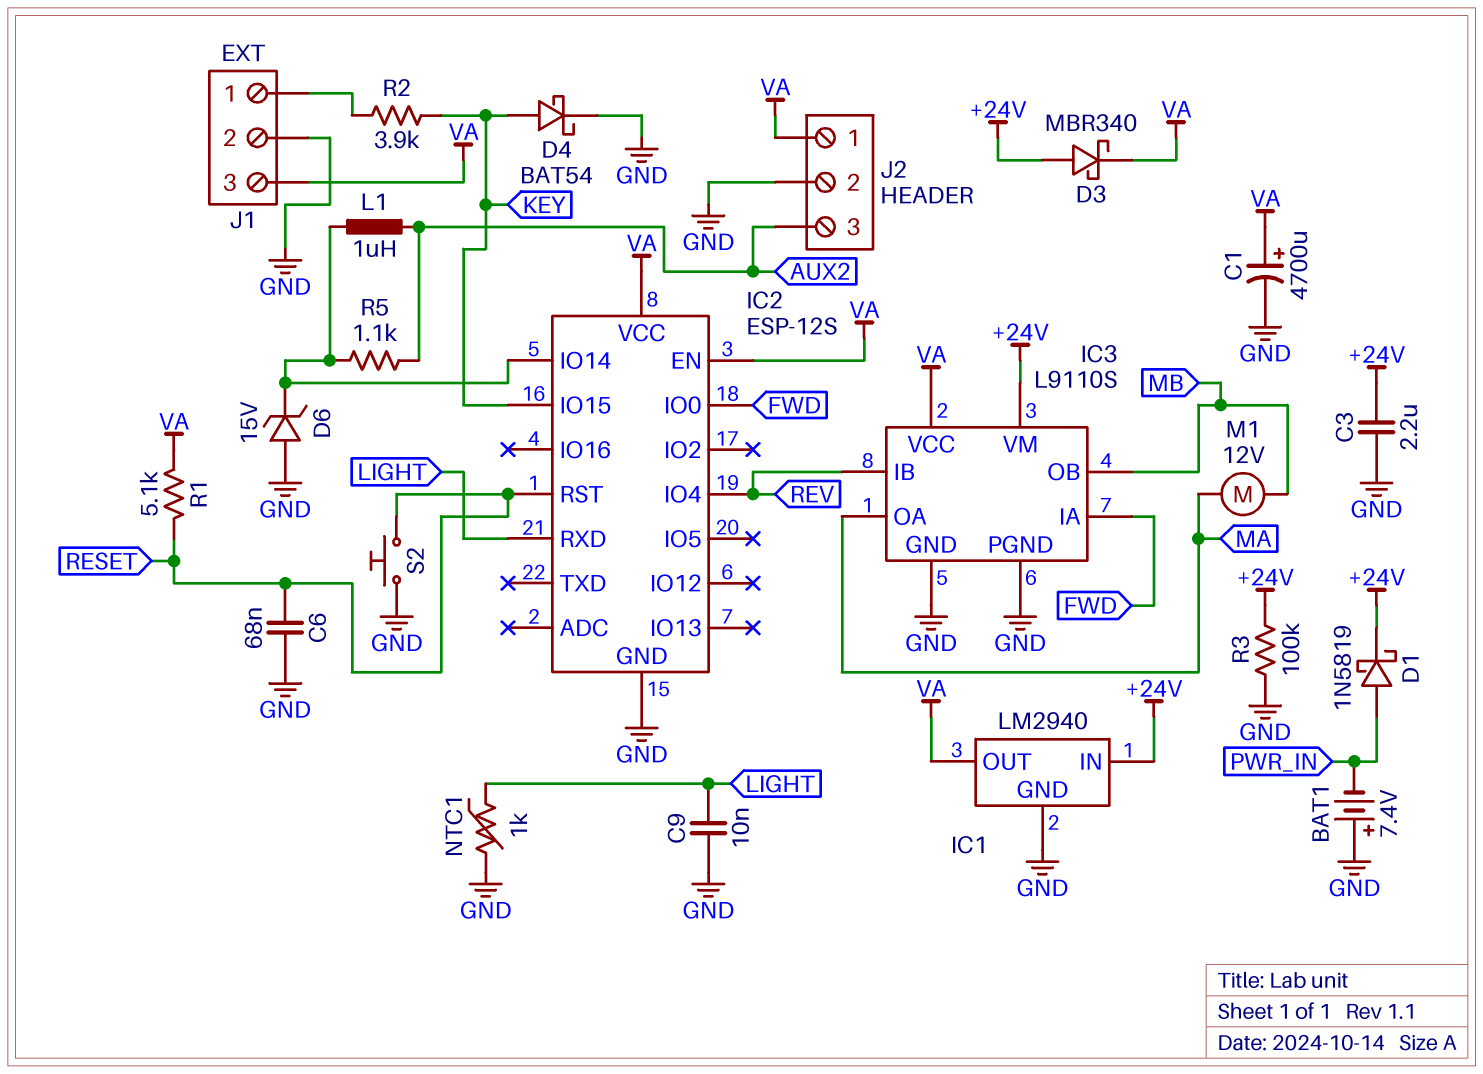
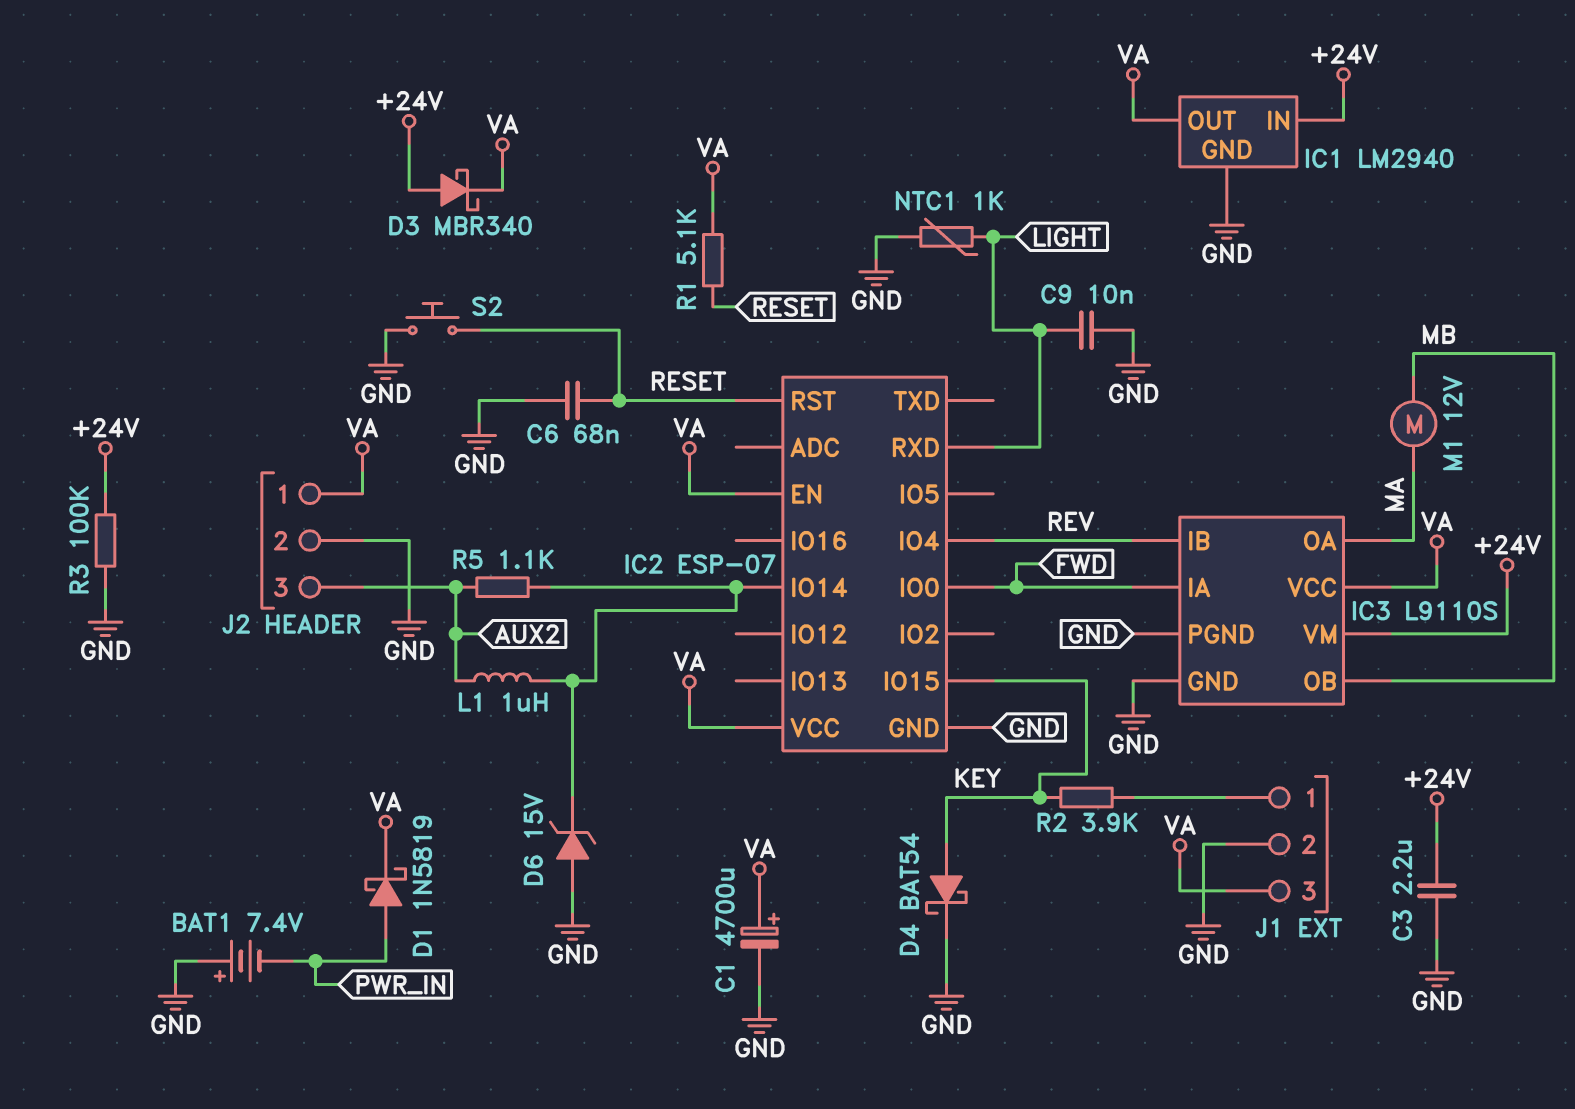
D1: schottky 1N5819 (A PWR_IN, K +24V) -> schottky 1N5819 (A PWR_IN, K VA)
IC2: ESP-12S -> ESP-07

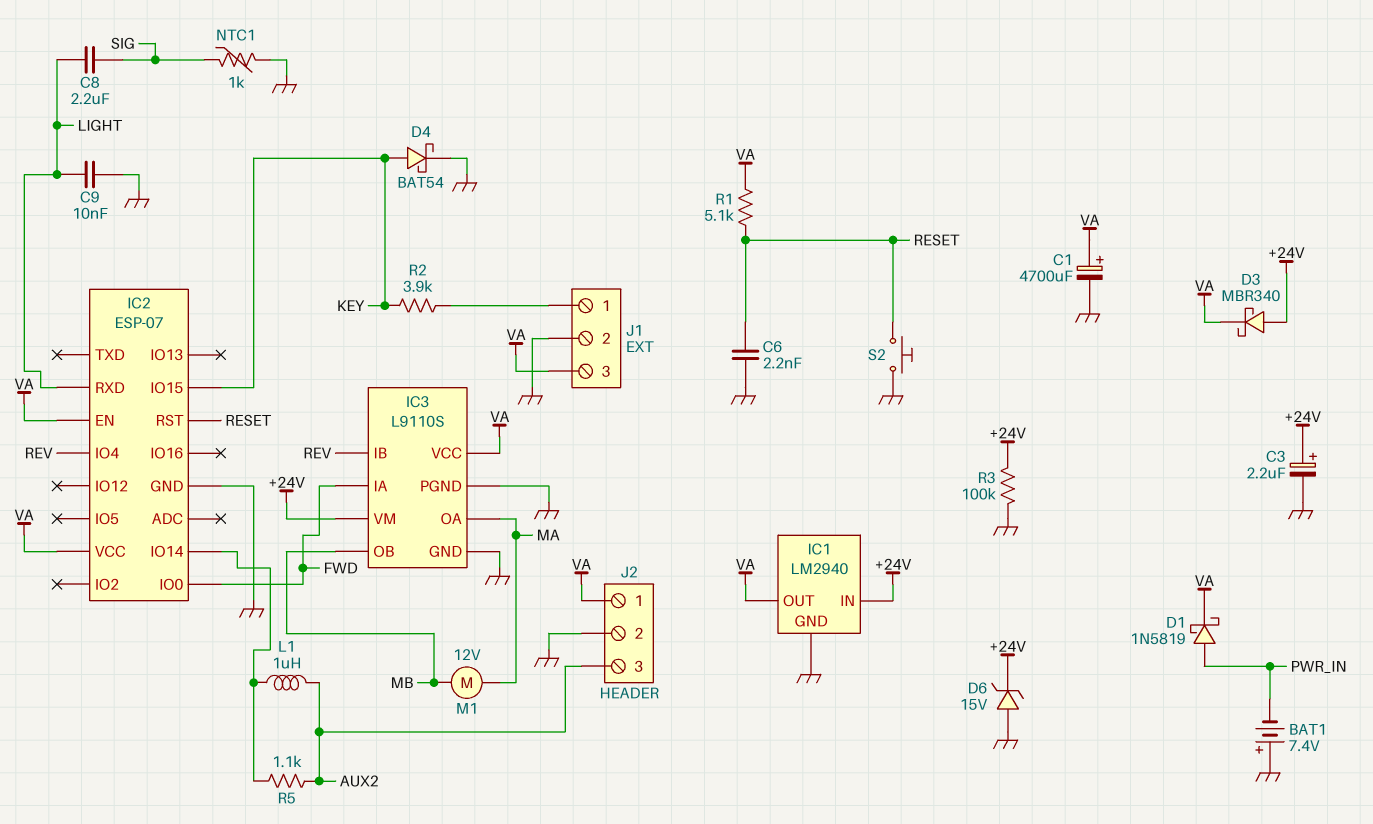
C3: 2.2uF (+24V, GND) -> 2.2uF (plus +24V, minus GND)
C6: 68nF (GND, RESET) -> 2.2nF (GND, RESET)
C8: none -> 2.2uF (LIGHT, SIG)
D6: zener 15V (A GND, K IC2/IO14) -> zener 15V (A GND, K +24V)
NTC1: 1k (GND, LIGHT) -> 1k (GND, SIG)

